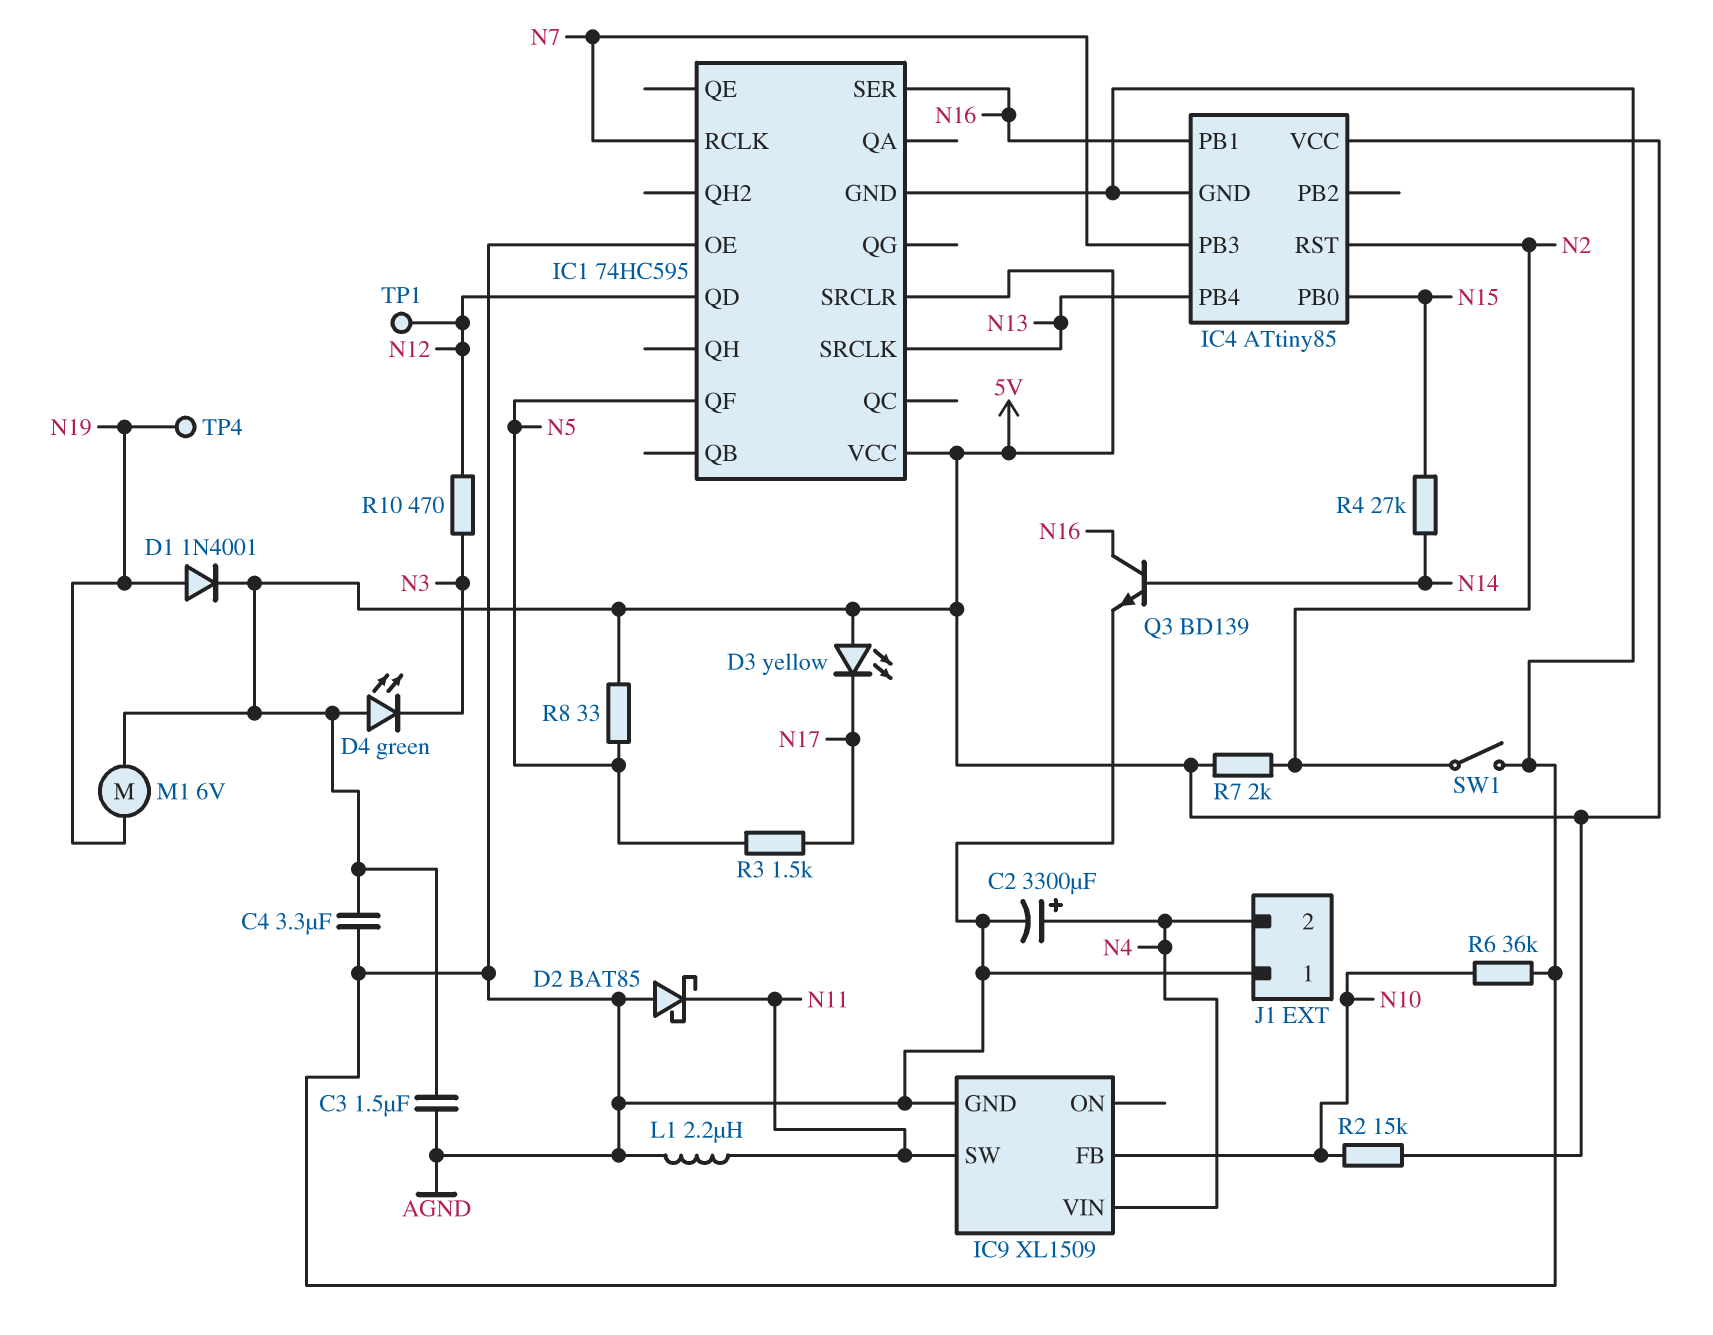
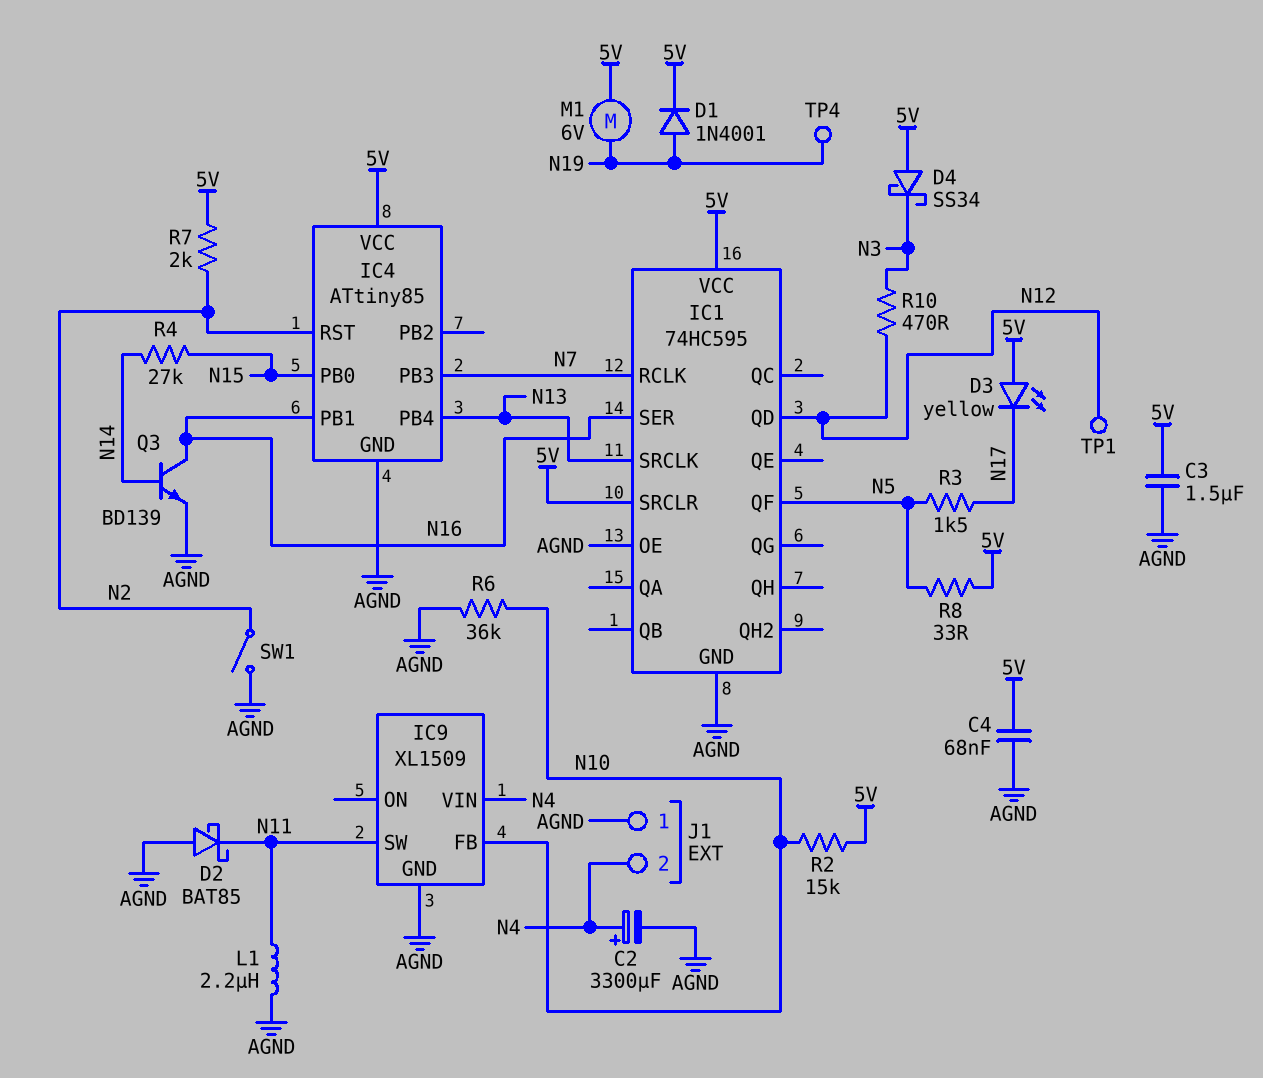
C4: 3.3uF (5V, AGND) -> 68nF (5V, AGND)
D4: LED green (A 5V, K N3) -> schottky SS34 (A 5V, K N3)

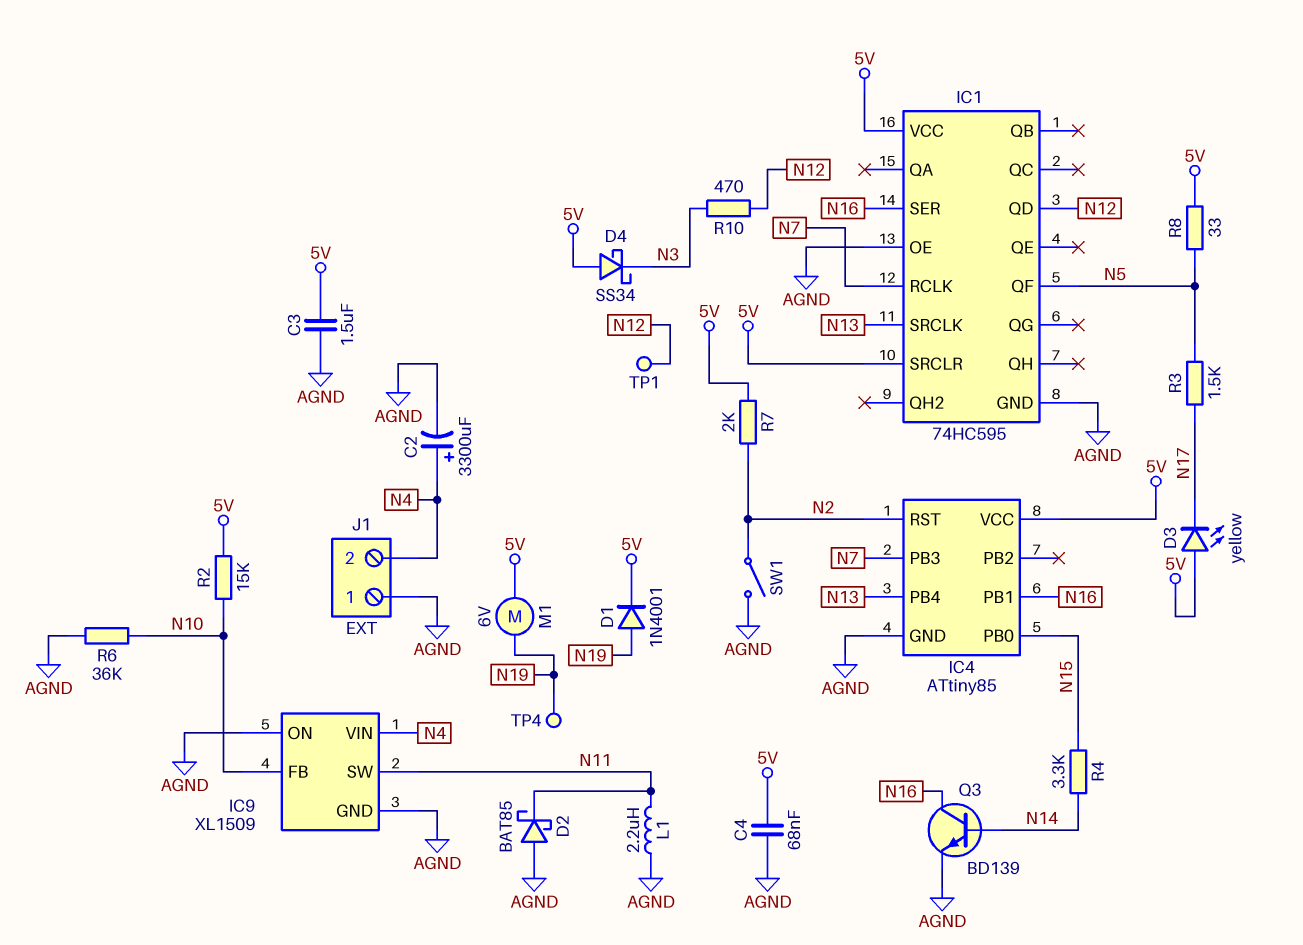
IC9 pin ON: none -> AGND
R4: 27k (N14, N15) -> 3.3k (N14, N15)

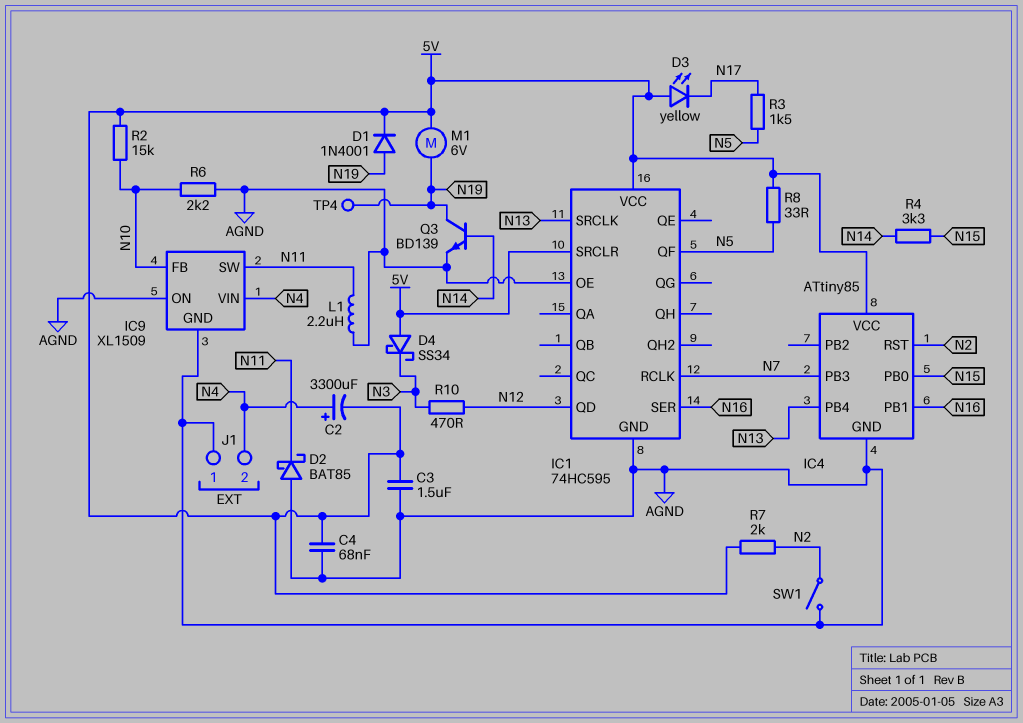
C2: 3300uF (plus N4, minus AGND) -> 3300uF (plus N4, minus 5V)
Q3: NPN BD139 (B N14, C N16, E AGND) -> NPN BD139 (B N14, C N19, E AGND)
R6: 36k (AGND, N10) -> 2.2k (AGND, N10)
TP1: test point (N12) -> none

